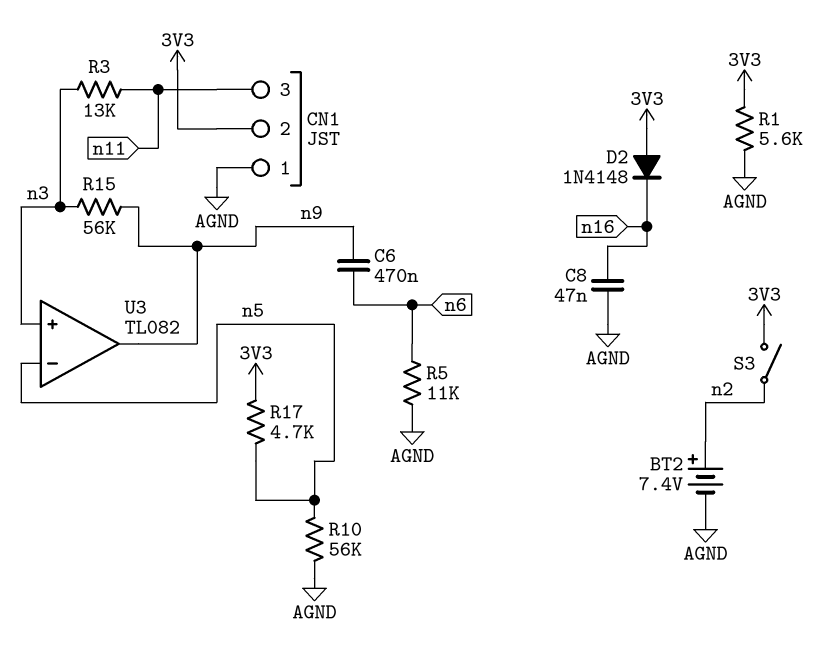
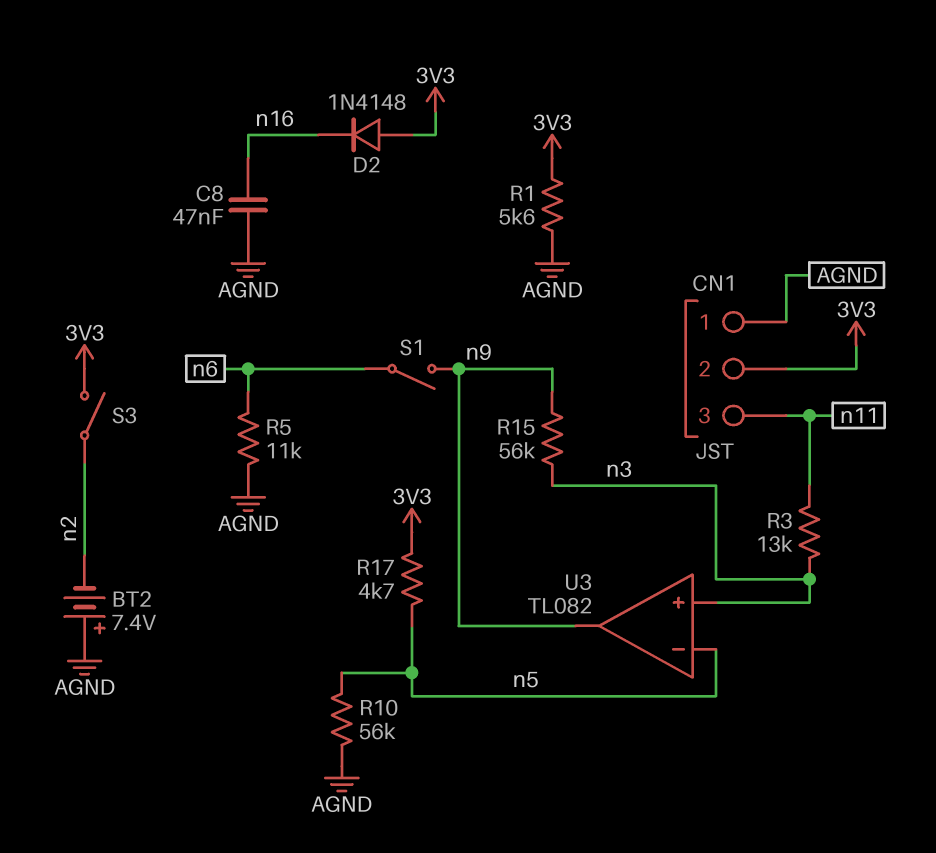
BT2: 7.4V (plus n2, minus AGND) -> 7.4V (plus AGND, minus n2)
C6: 470nF (n6, n9) -> none
S1: none -> switch (n6, n9)

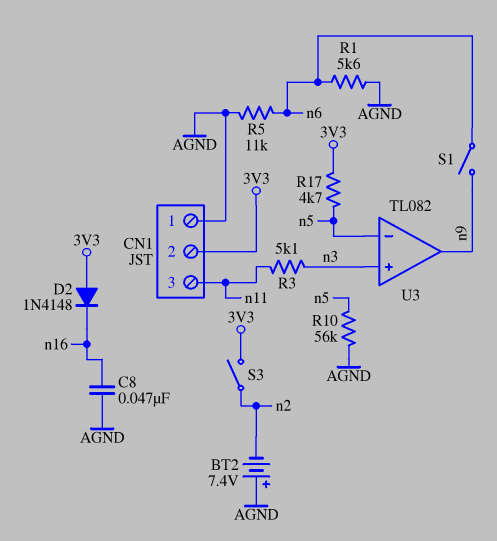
R1: 5.6k (3V3, AGND) -> 5.6k (AGND, n6)
R3: 13k (n3, n11) -> 5.1k (n3, n11)
R15: 56k (n3, n9) -> none

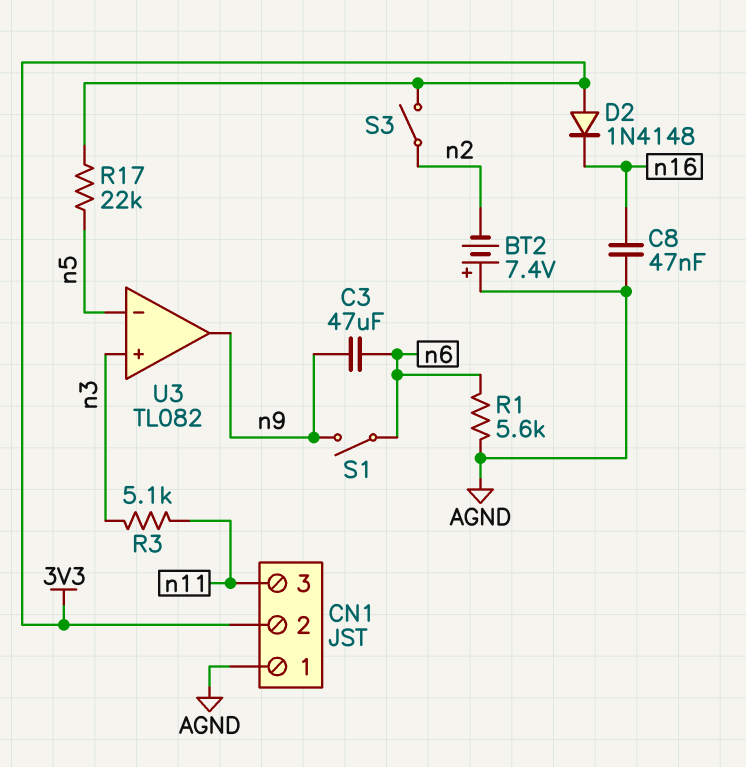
C3: none -> 47uF (n6, n9)
R5: 11k (AGND, n6) -> none
R10: 56k (AGND, n5) -> none
R17: 4.7k (3V3, n5) -> 22k (3V3, n5)

